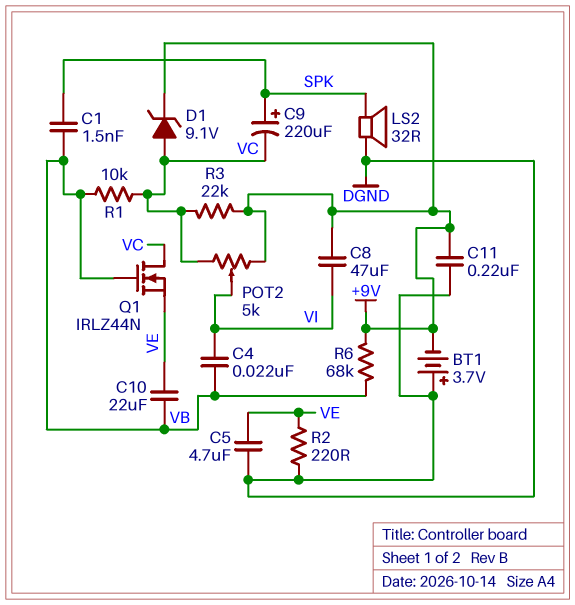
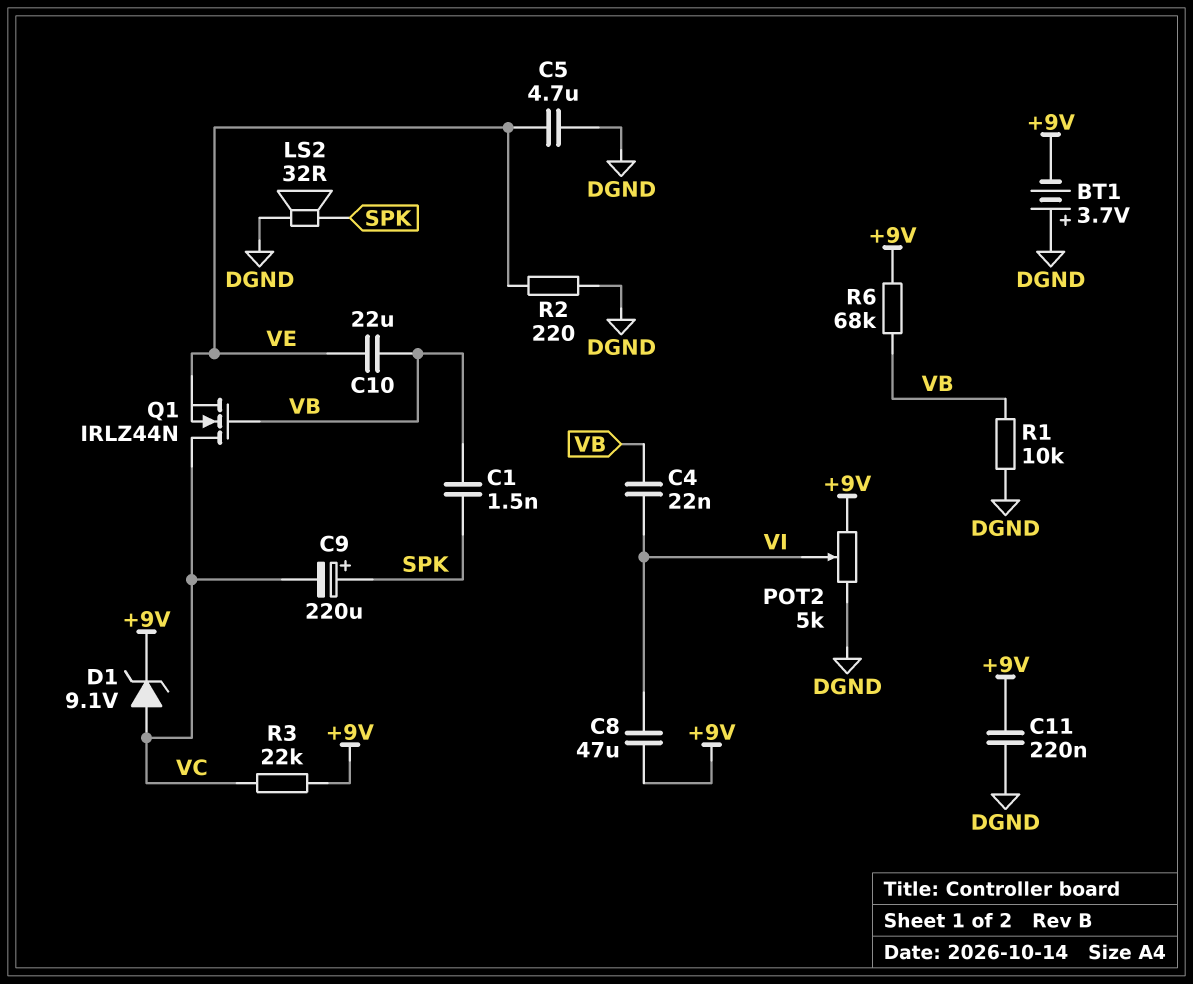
POT2: 5k (+9V, VC, wiper VI) -> 5k (+9V, DGND, wiper VI)
R1: 10k (VB, VC) -> 10k (DGND, VB)

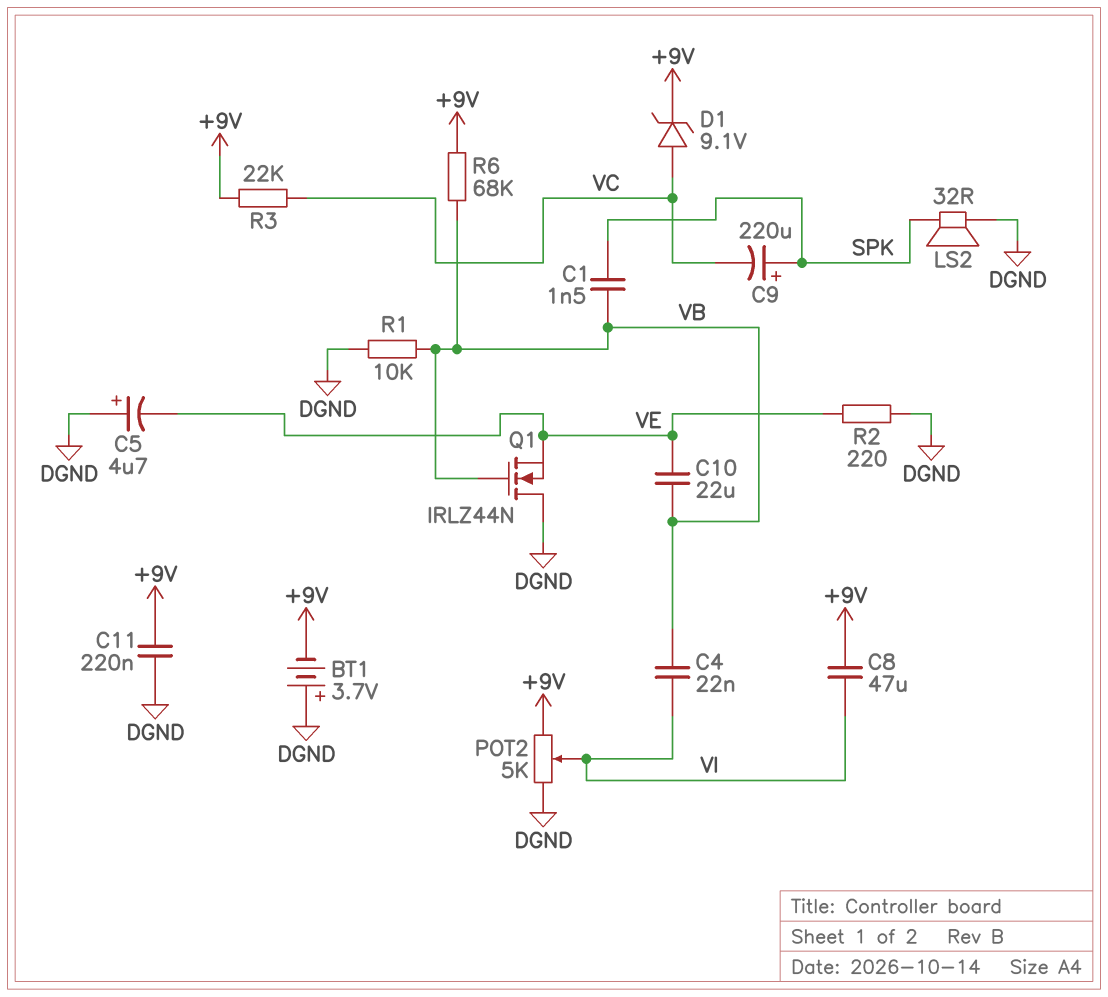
C5: 4.7uF (DGND, VE) -> 4.7uF (plus DGND, minus VE)
Q1: NMOS IRLZ44N (G VB, D VC, S VE) -> NMOS IRLZ44N (G VB, D DGND, S VE)

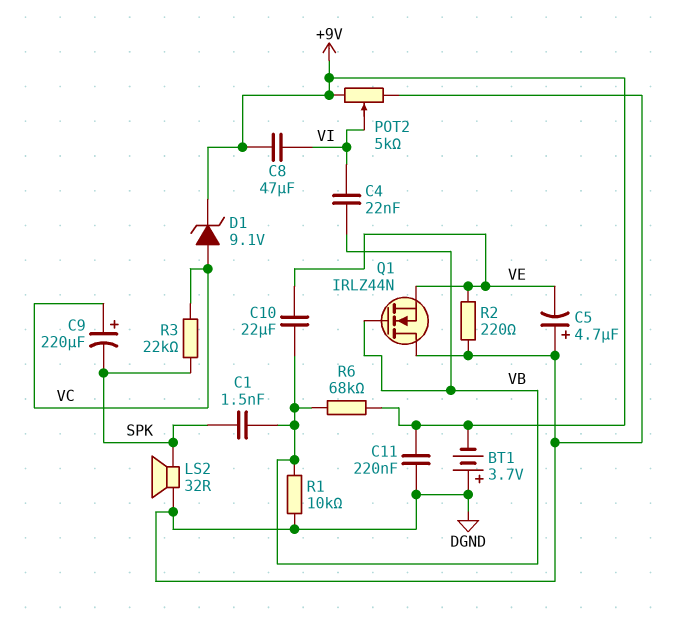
C9: 220uF (plus SPK, minus VC) -> 220uF (plus VC, minus SPK)
R3: 22k (+9V, VC) -> 22k (SPK, VC)

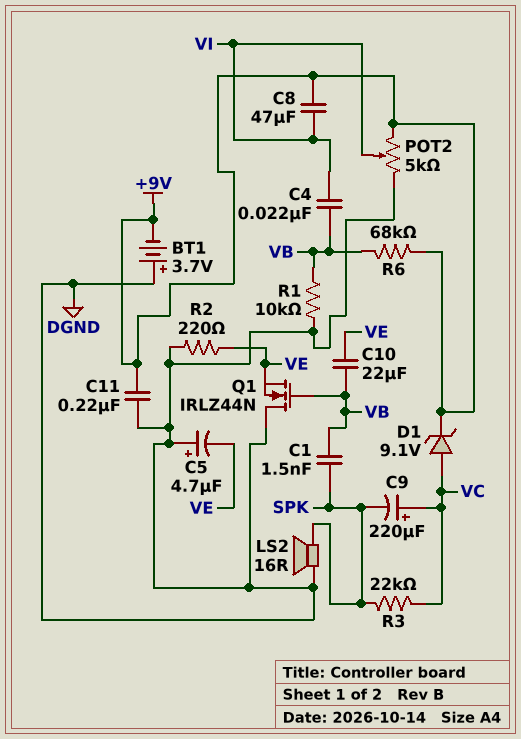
LS2: speaker 32R (DGND, SPK) -> speaker 16R (DGND, SPK)

